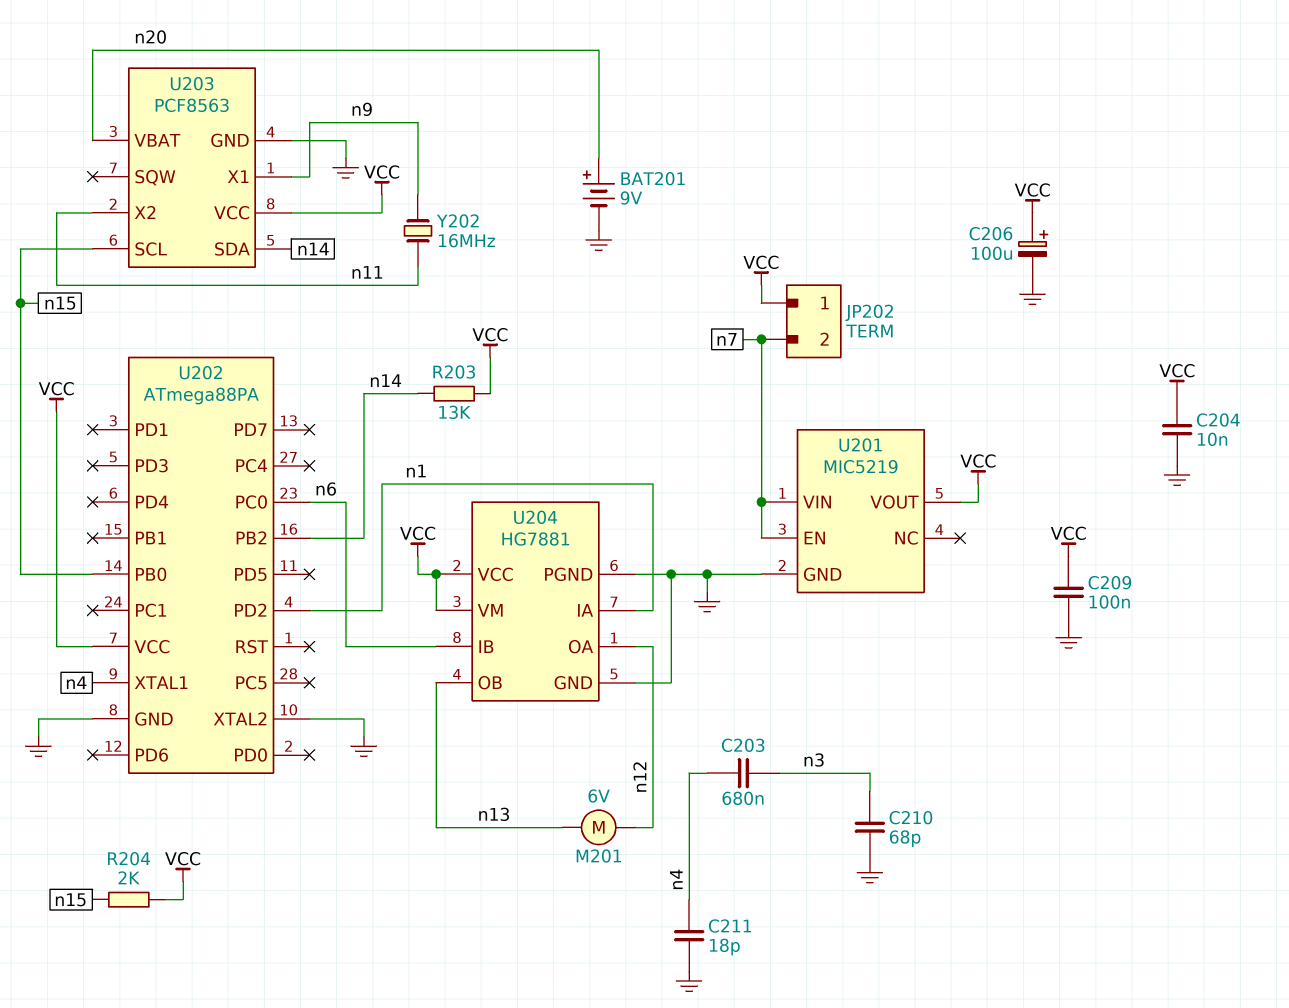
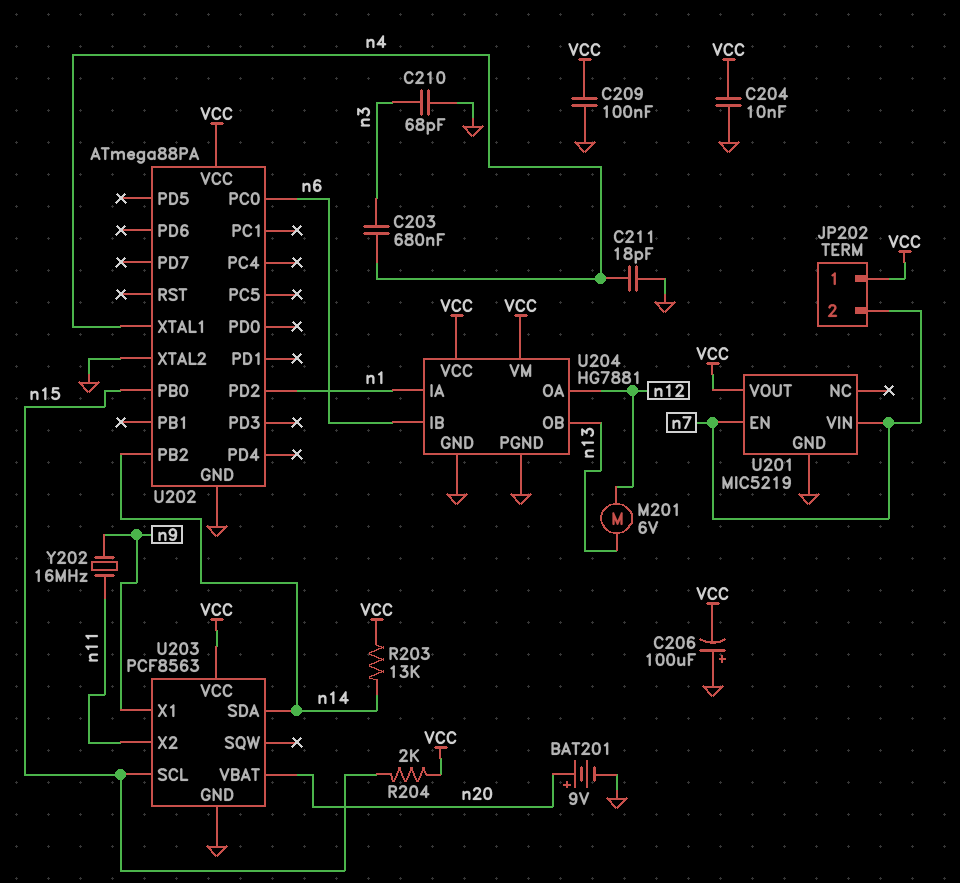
C206: 100uF (plus VCC, minus GND) -> 100uF (plus GND, minus VCC)

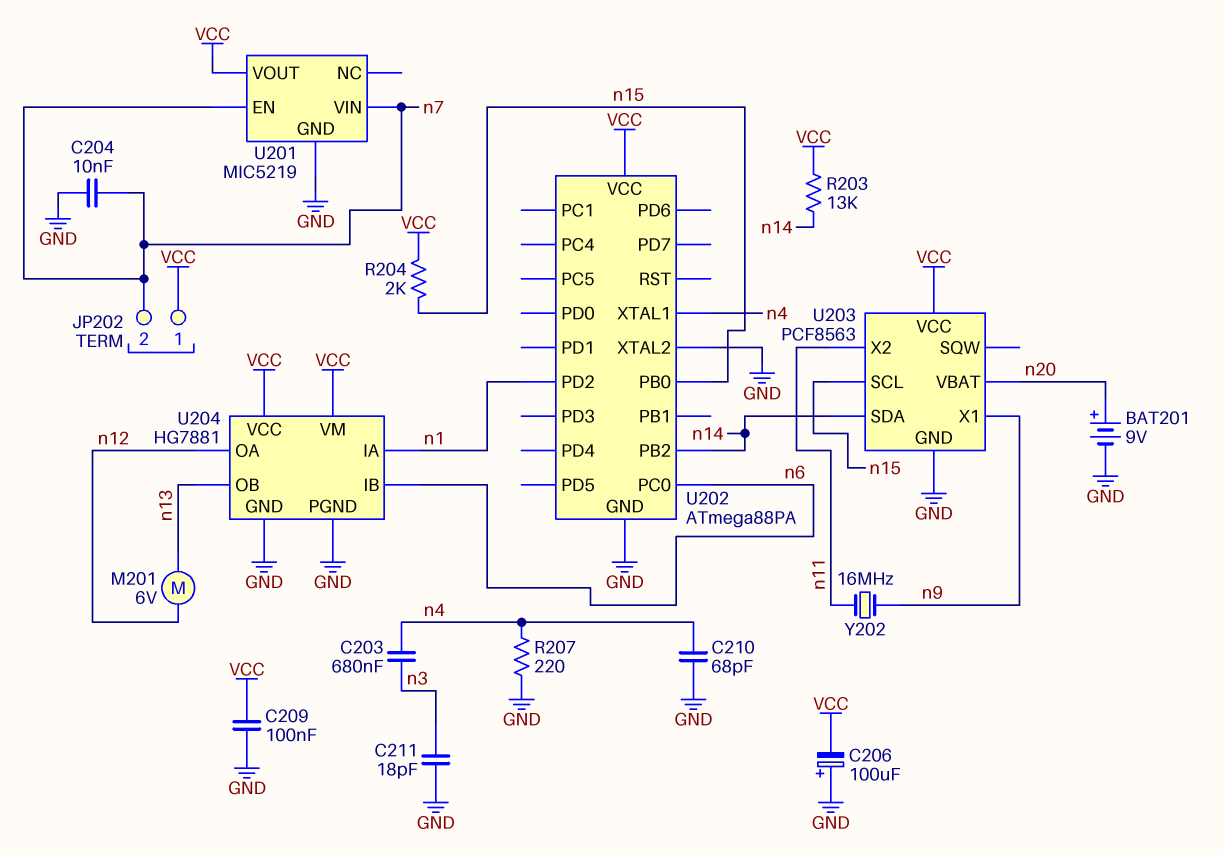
C204: 10nF (GND, VCC) -> 10nF (GND, n7)
C210: 68pF (GND, n3) -> 68pF (GND, n4)
C211: 18pF (GND, n4) -> 18pF (GND, n3)
R207: none -> 220 (GND, n4)

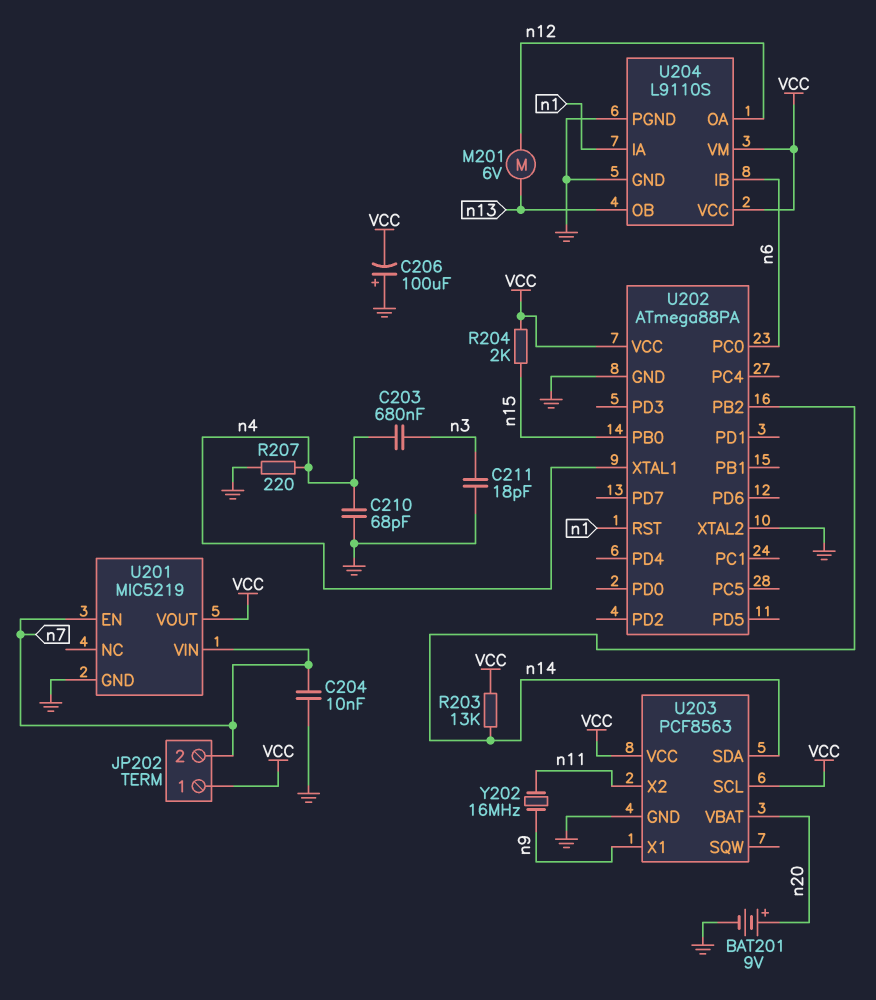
C209: 100nF (GND, VCC) -> none
U202 pin PD2: n1 -> none
U202 pin RST: none -> n1
U203 pin SCL: n15 -> VCC
U204: HG7881 -> L9110S

